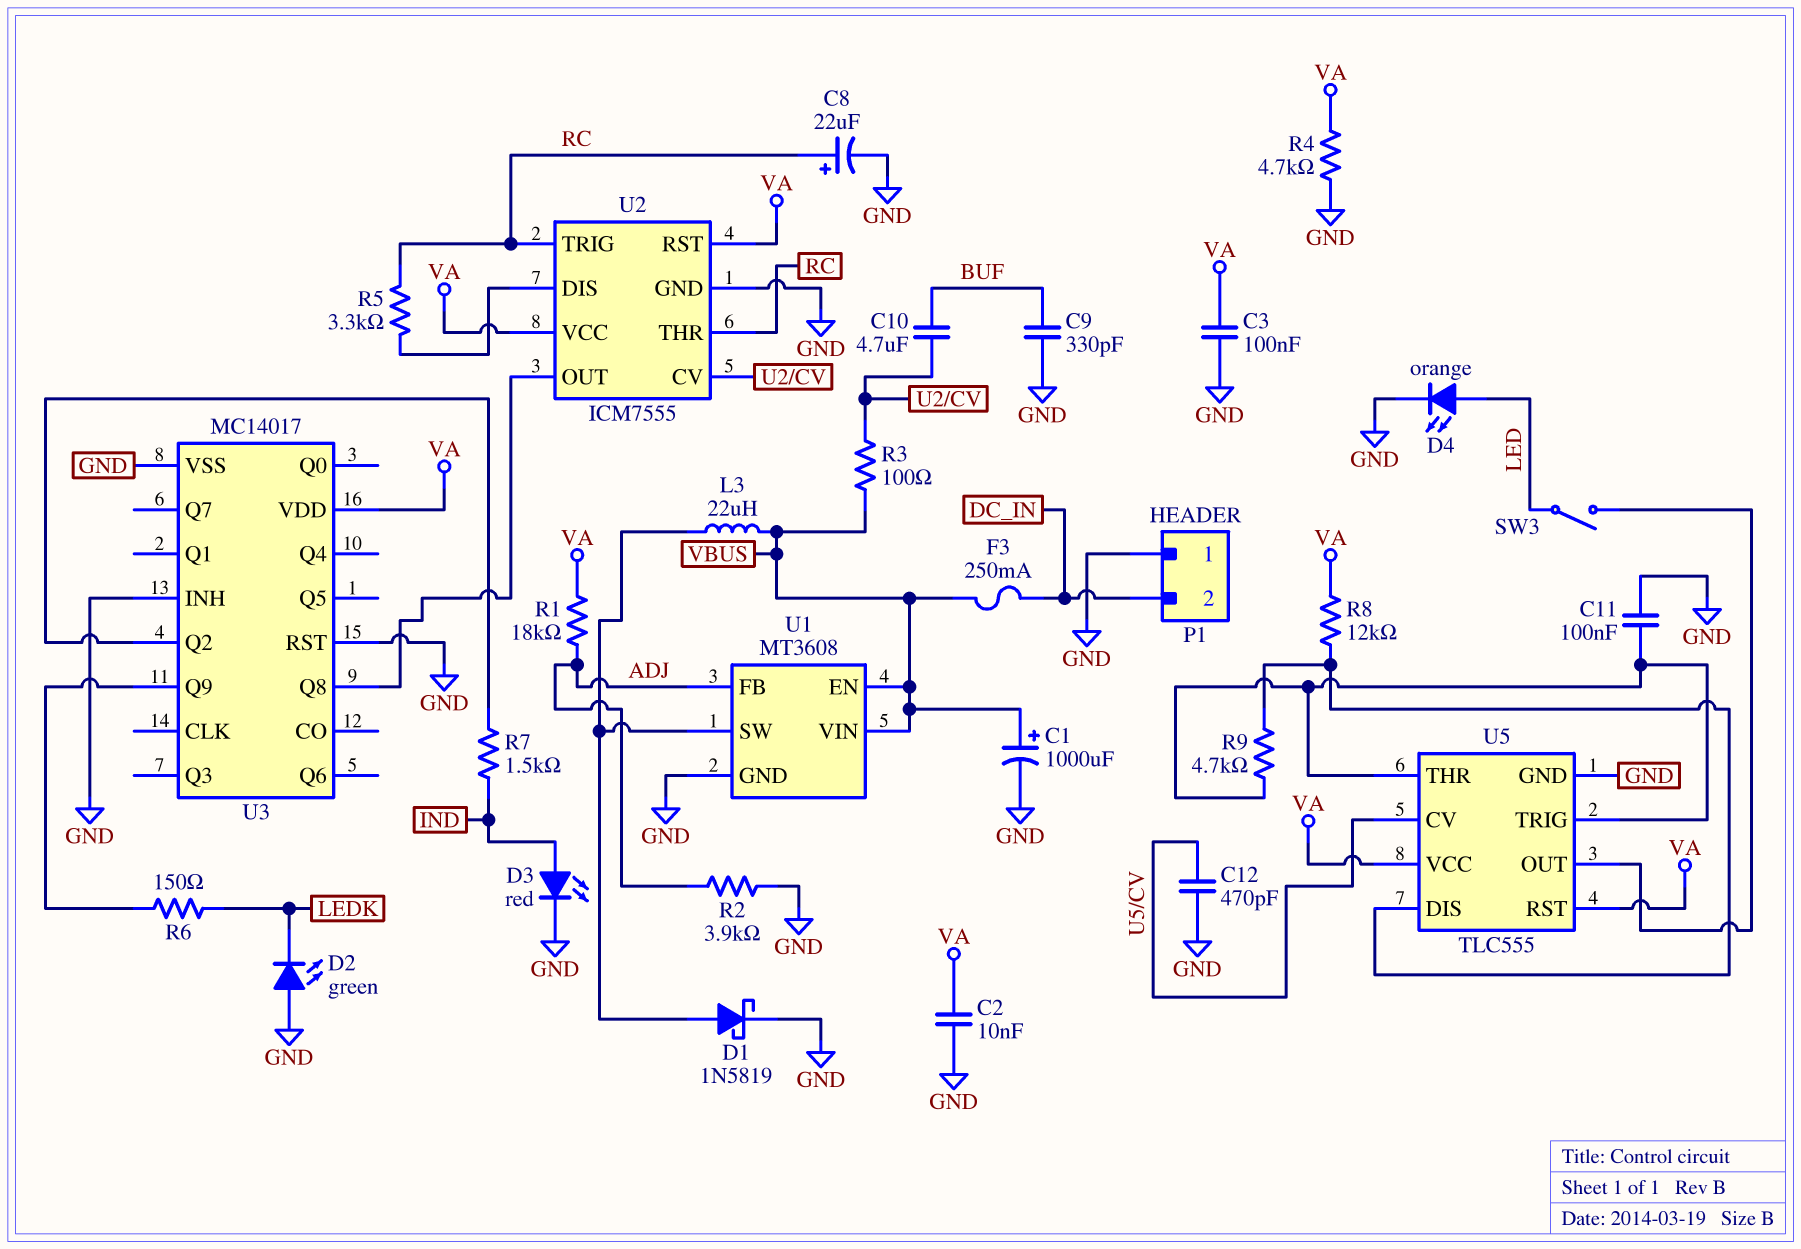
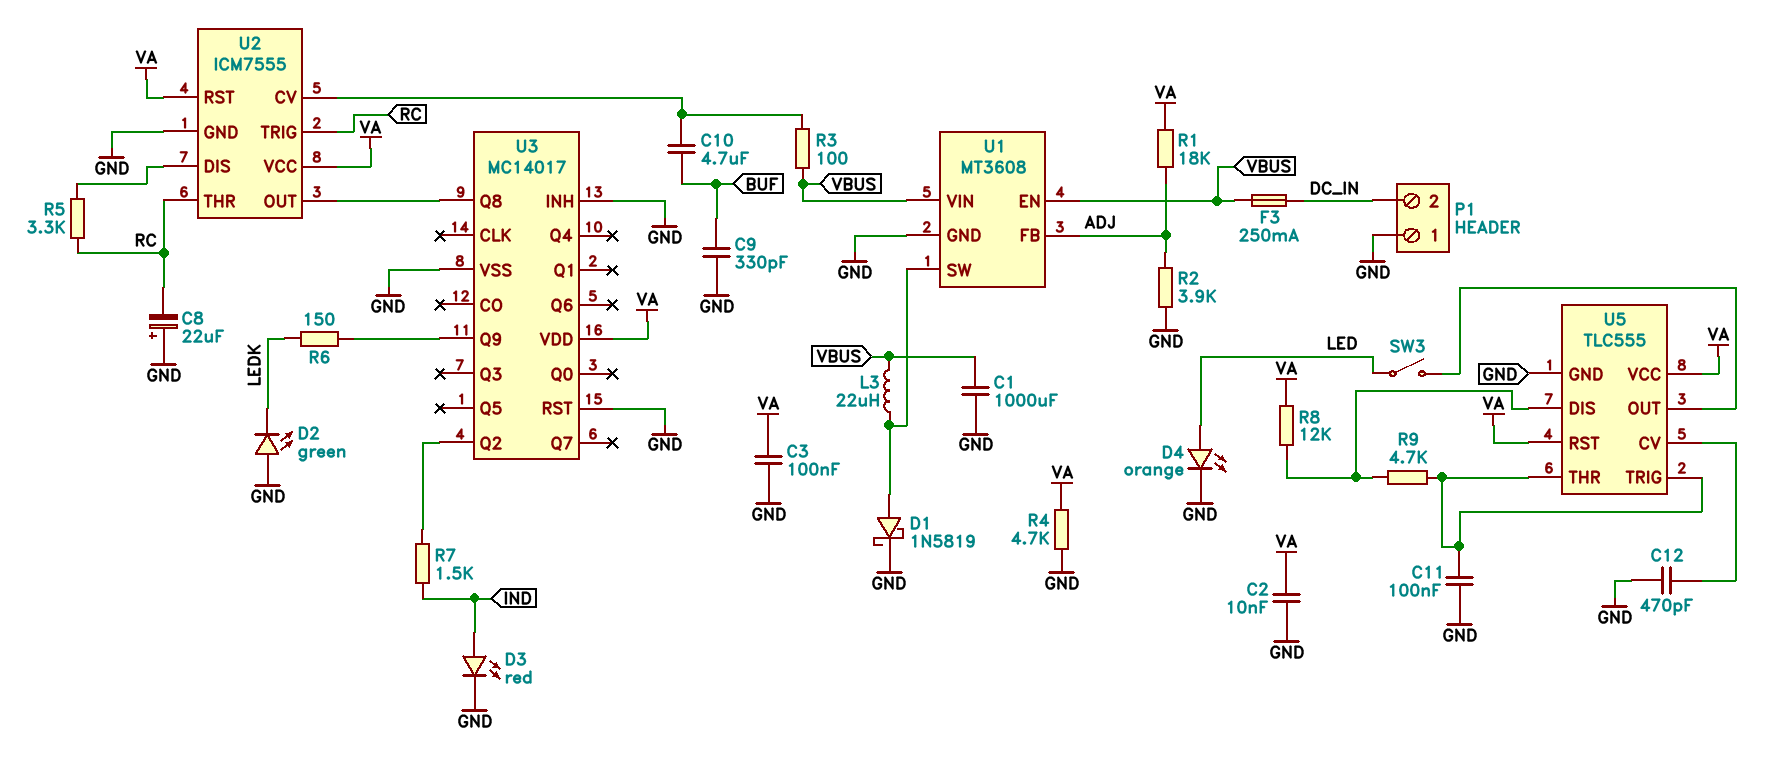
C1: 1000uF (plus VBUS, minus GND) -> 1000uF (GND, VBUS)
C8: 22uF (plus RC, minus GND) -> 22uF (plus GND, minus RC)

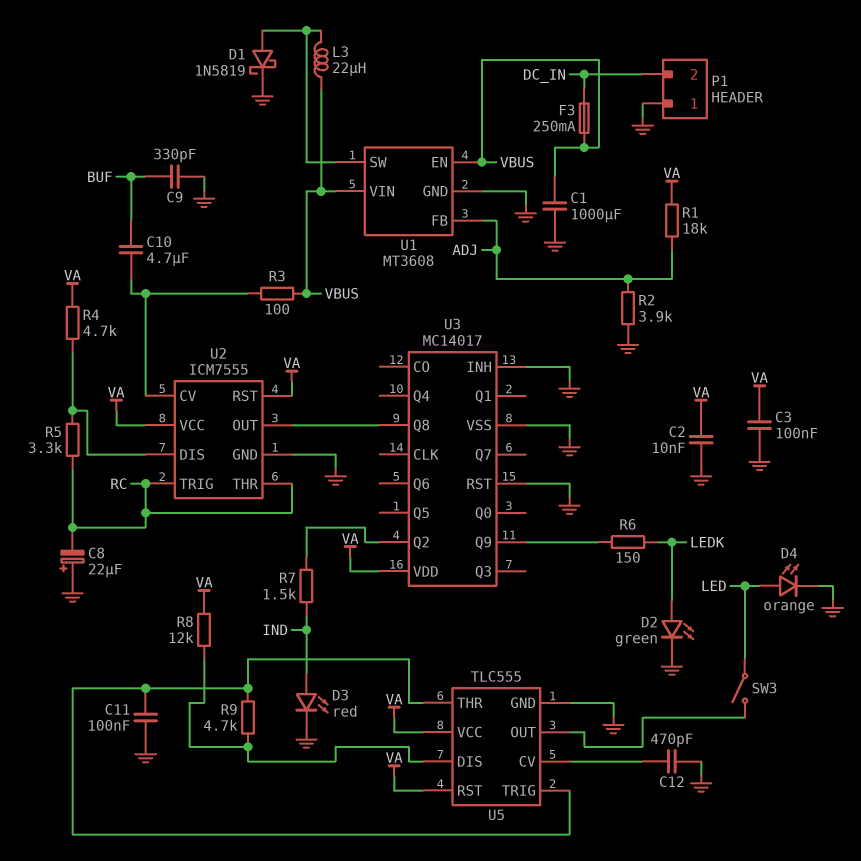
D2: LED green (A GND, K LEDK) -> LED green (A LEDK, K GND)
R4: 4.7k (GND, VA) -> 4.7k (U2/DIS, VA)

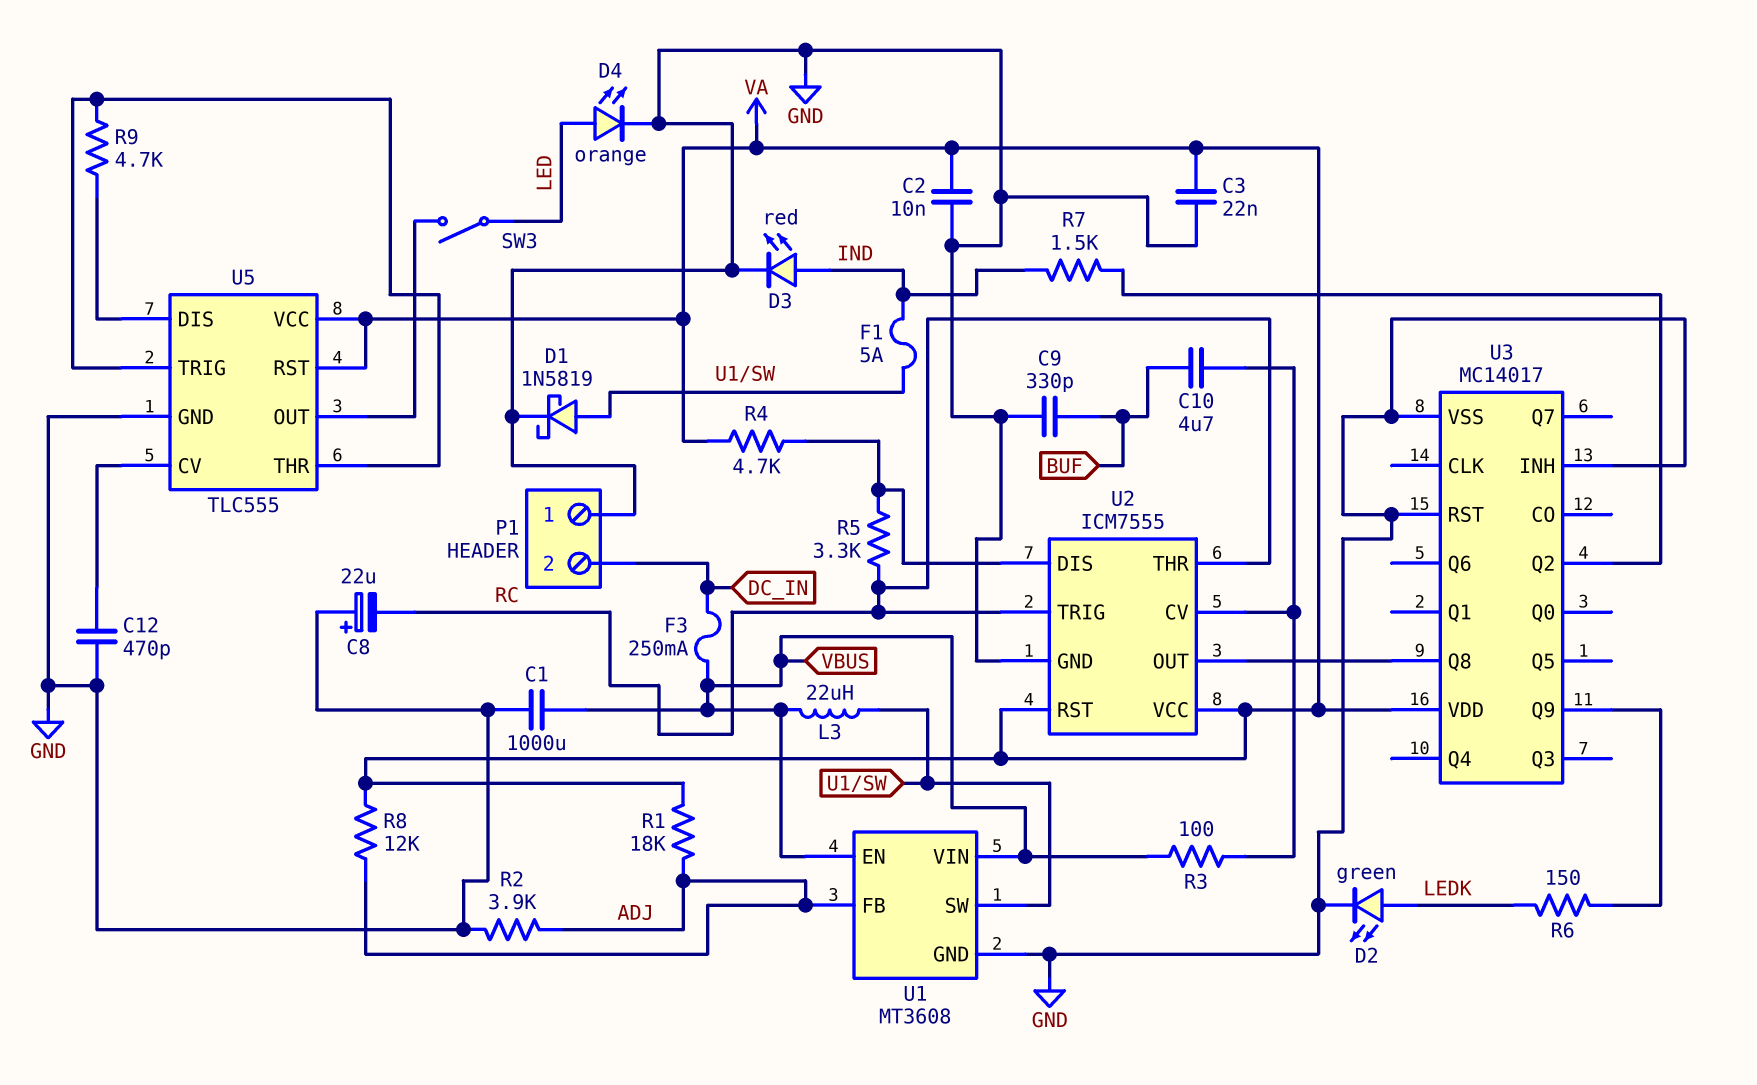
C3: 100nF (GND, VA) -> 22nF (GND, VA)
C11: 100nF (GND, U5/THR) -> none
F1: none -> 5A (IND, U1/SW)
R8: 12k (U5/DIS, VA) -> 12k (ADJ, VA)

